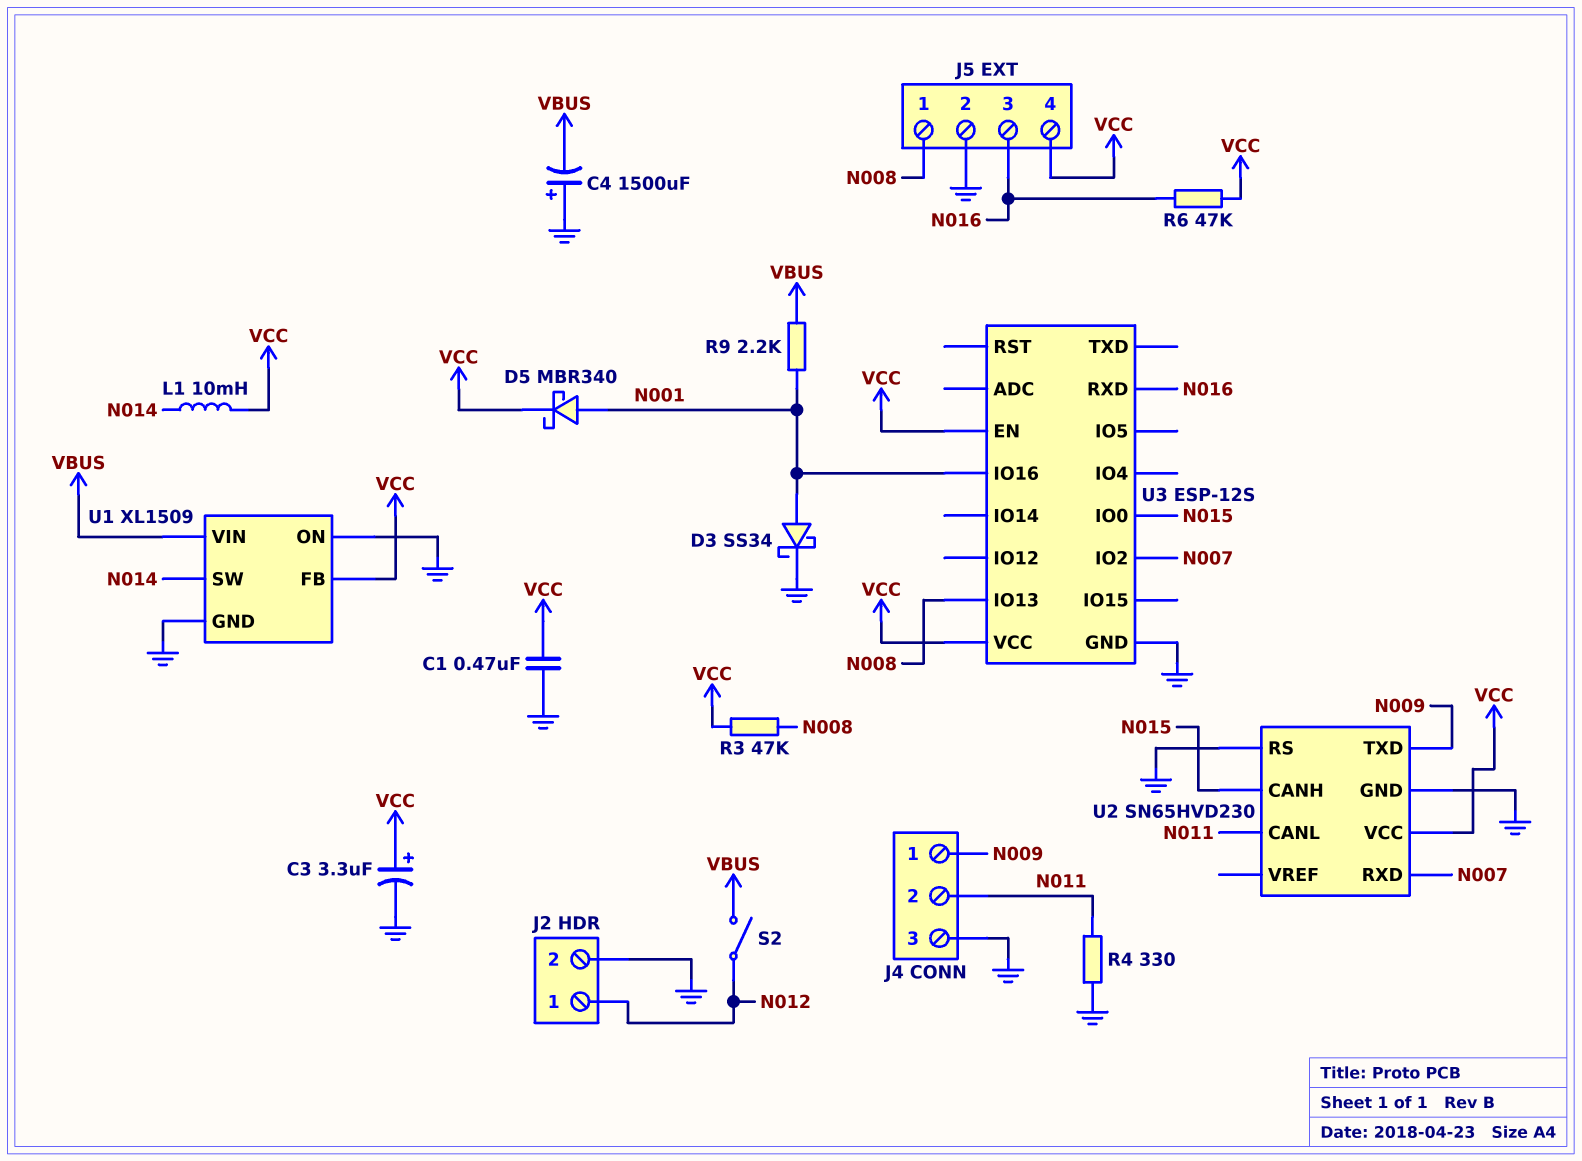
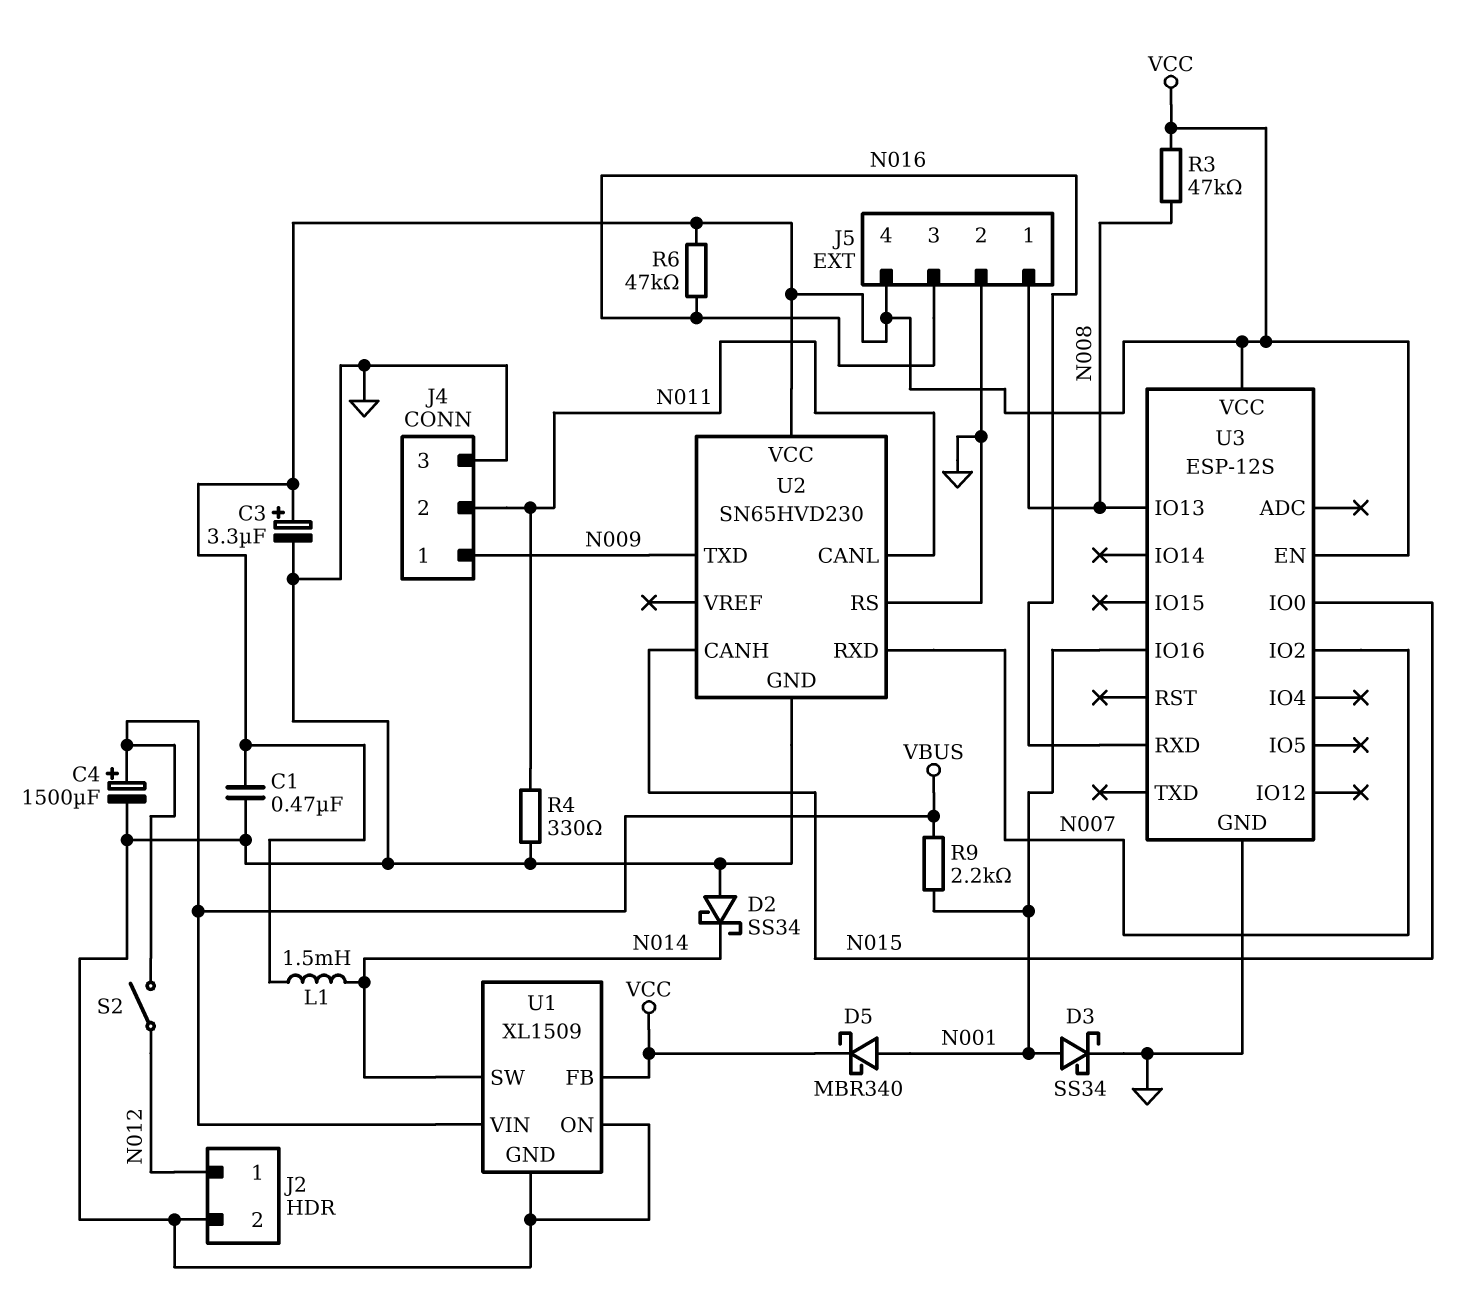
C4: 1500uF (plus GND, minus VBUS) -> 1500uF (plus VBUS, minus GND)
D2: none -> schottky SS34 (A GND, K N014)
L1: 10mH (N014, VCC) -> 1.5mH (N014, VCC)

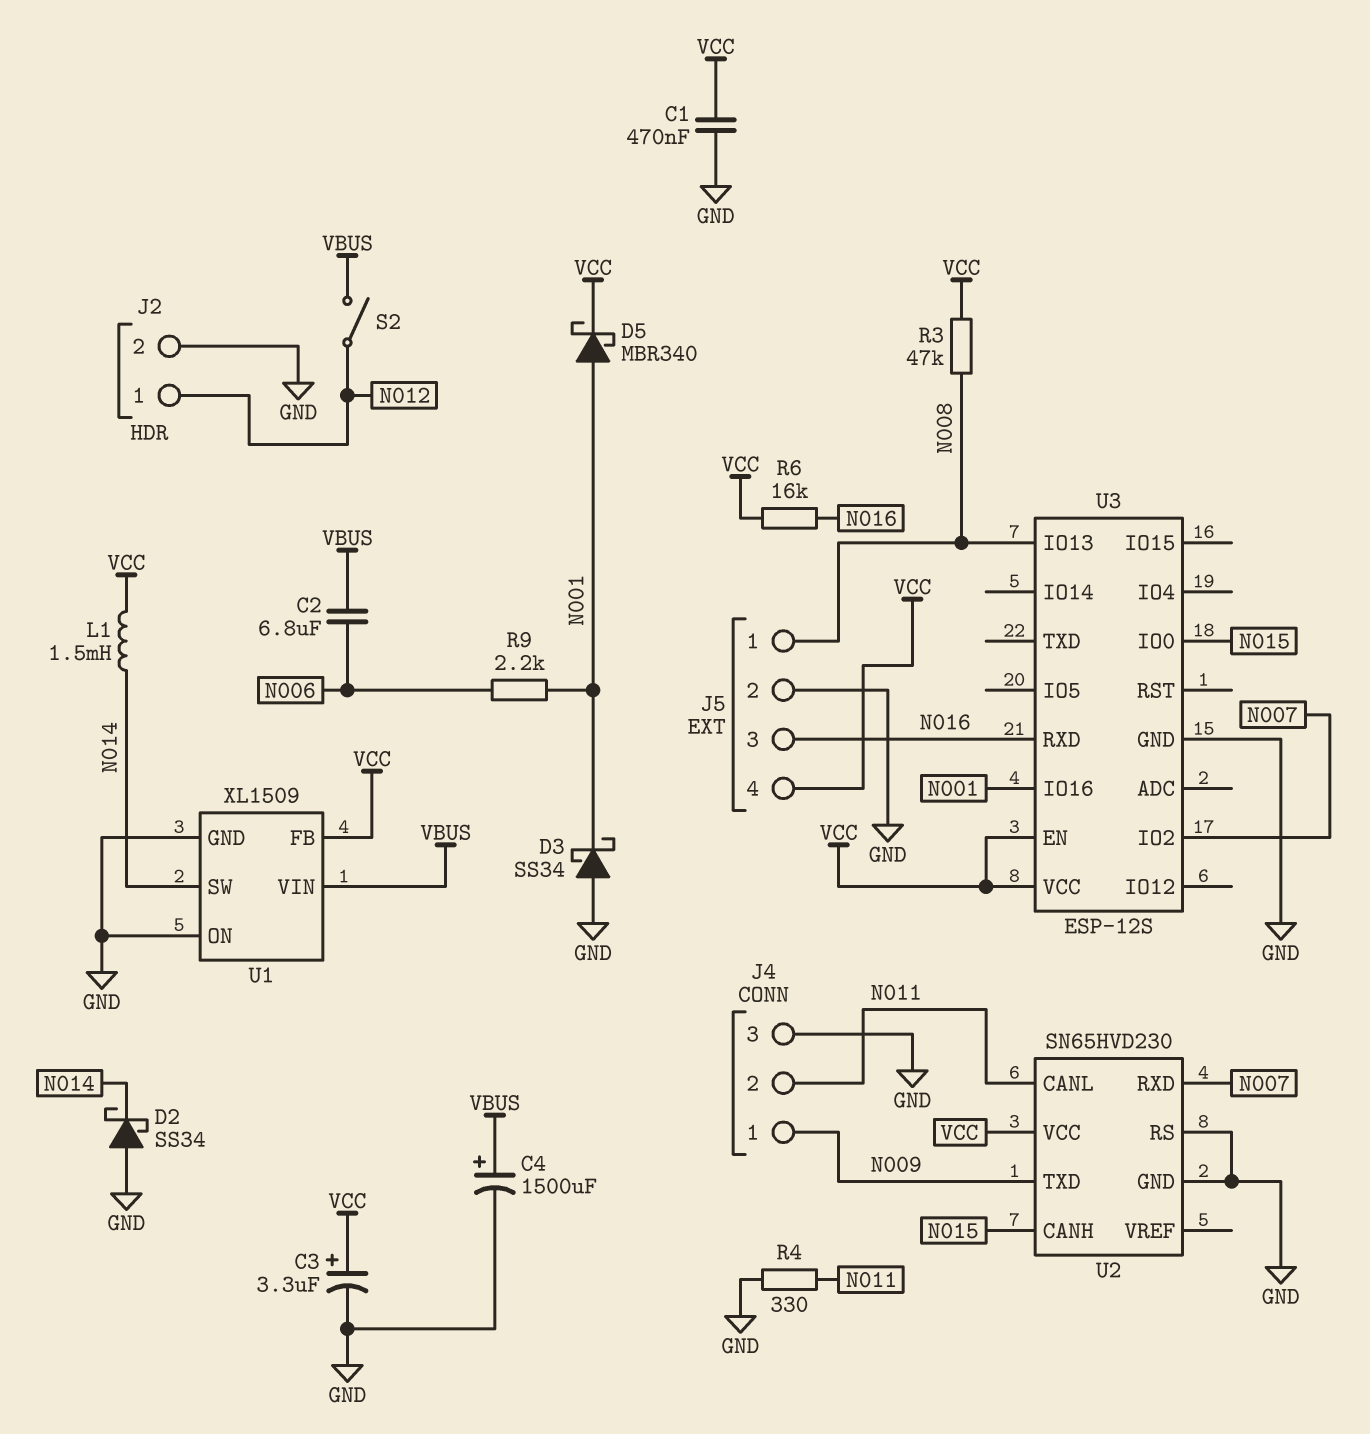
C2: none -> 6.8uF (N006, VBUS)
D3: schottky SS34 (A N001, K GND) -> schottky SS34 (A GND, K N001)
R6: 47k (N016, VCC) -> 16k (N016, VCC)
R9: 2.2k (N001, VBUS) -> 2.2k (N001, N006)

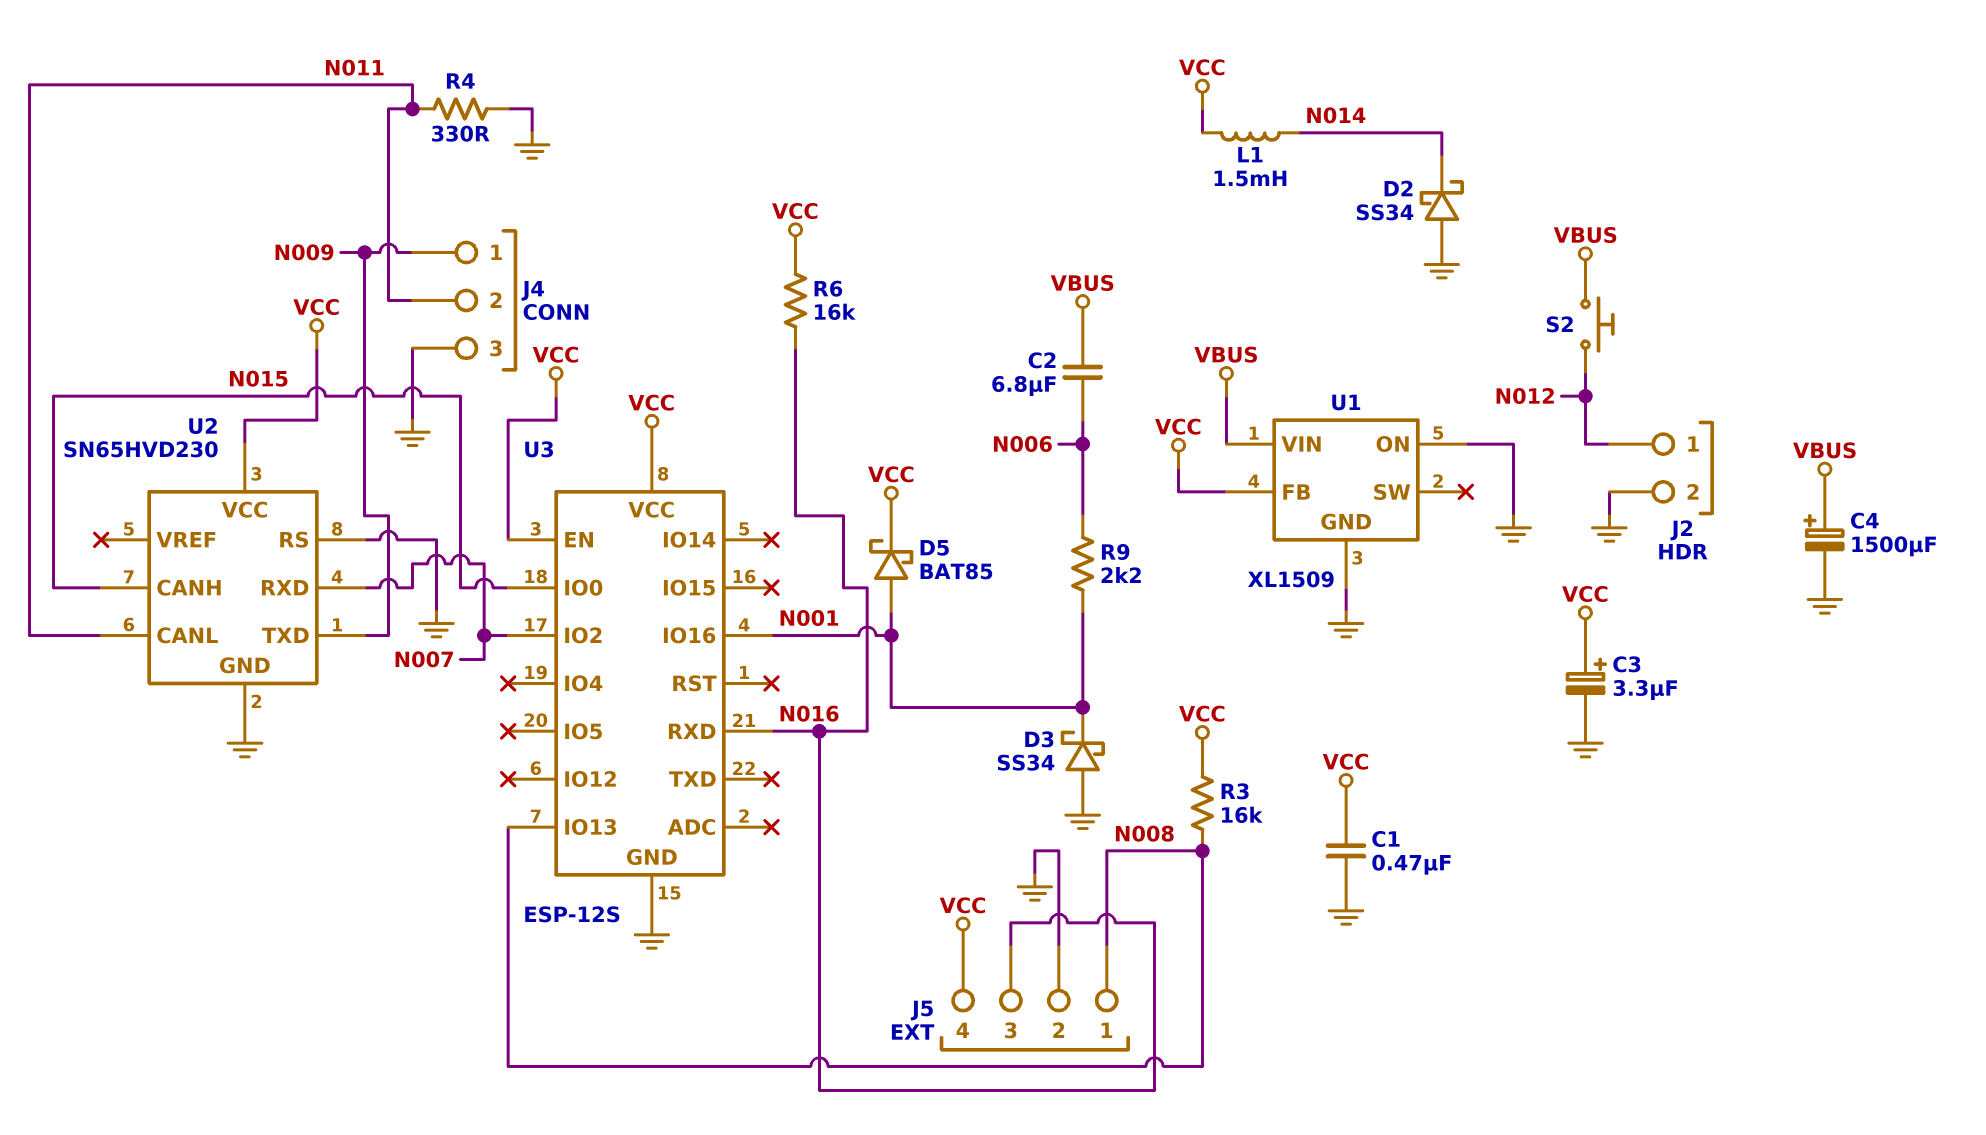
D5: schottky MBR340 (A N001, K VCC) -> schottky BAT85 (A N001, K VCC)
R3: 47k (N008, VCC) -> 16k (N008, VCC)
S2: switch (N012, VBUS) -> button (N012, VBUS)
U1 pin SW: N014 -> none

